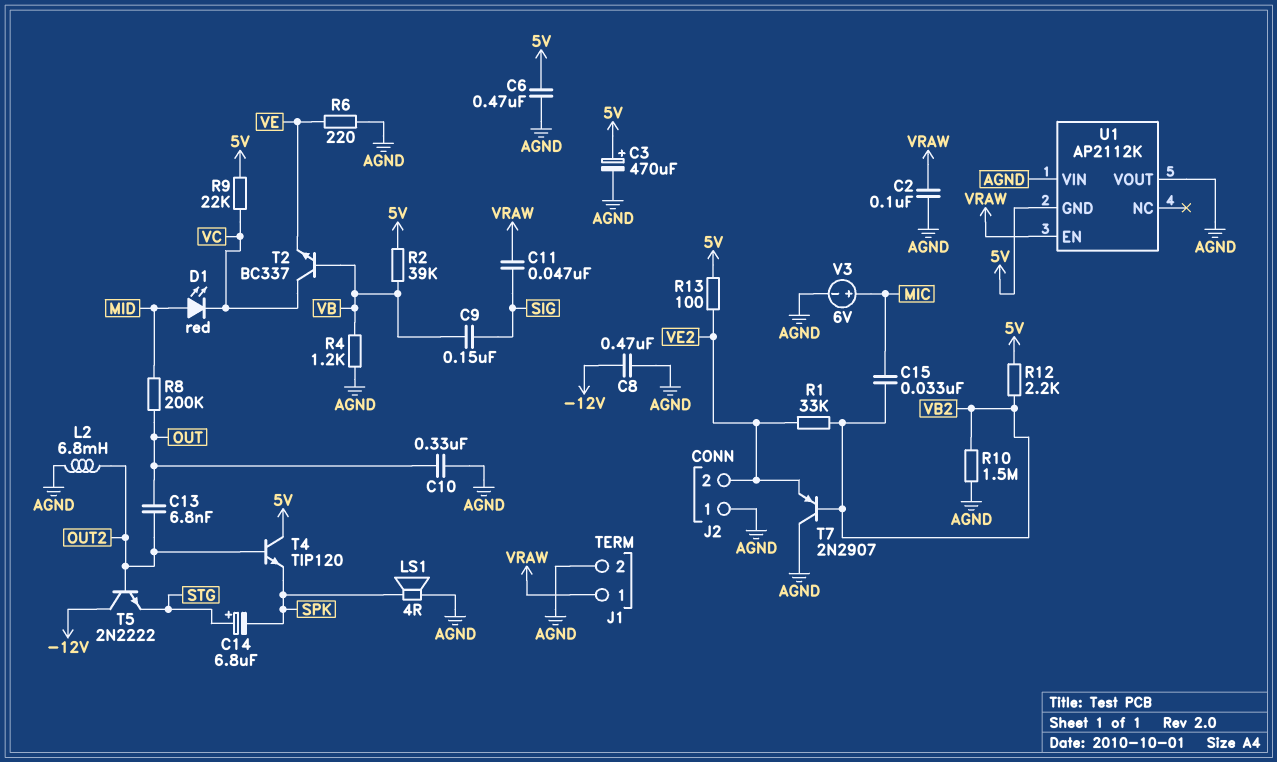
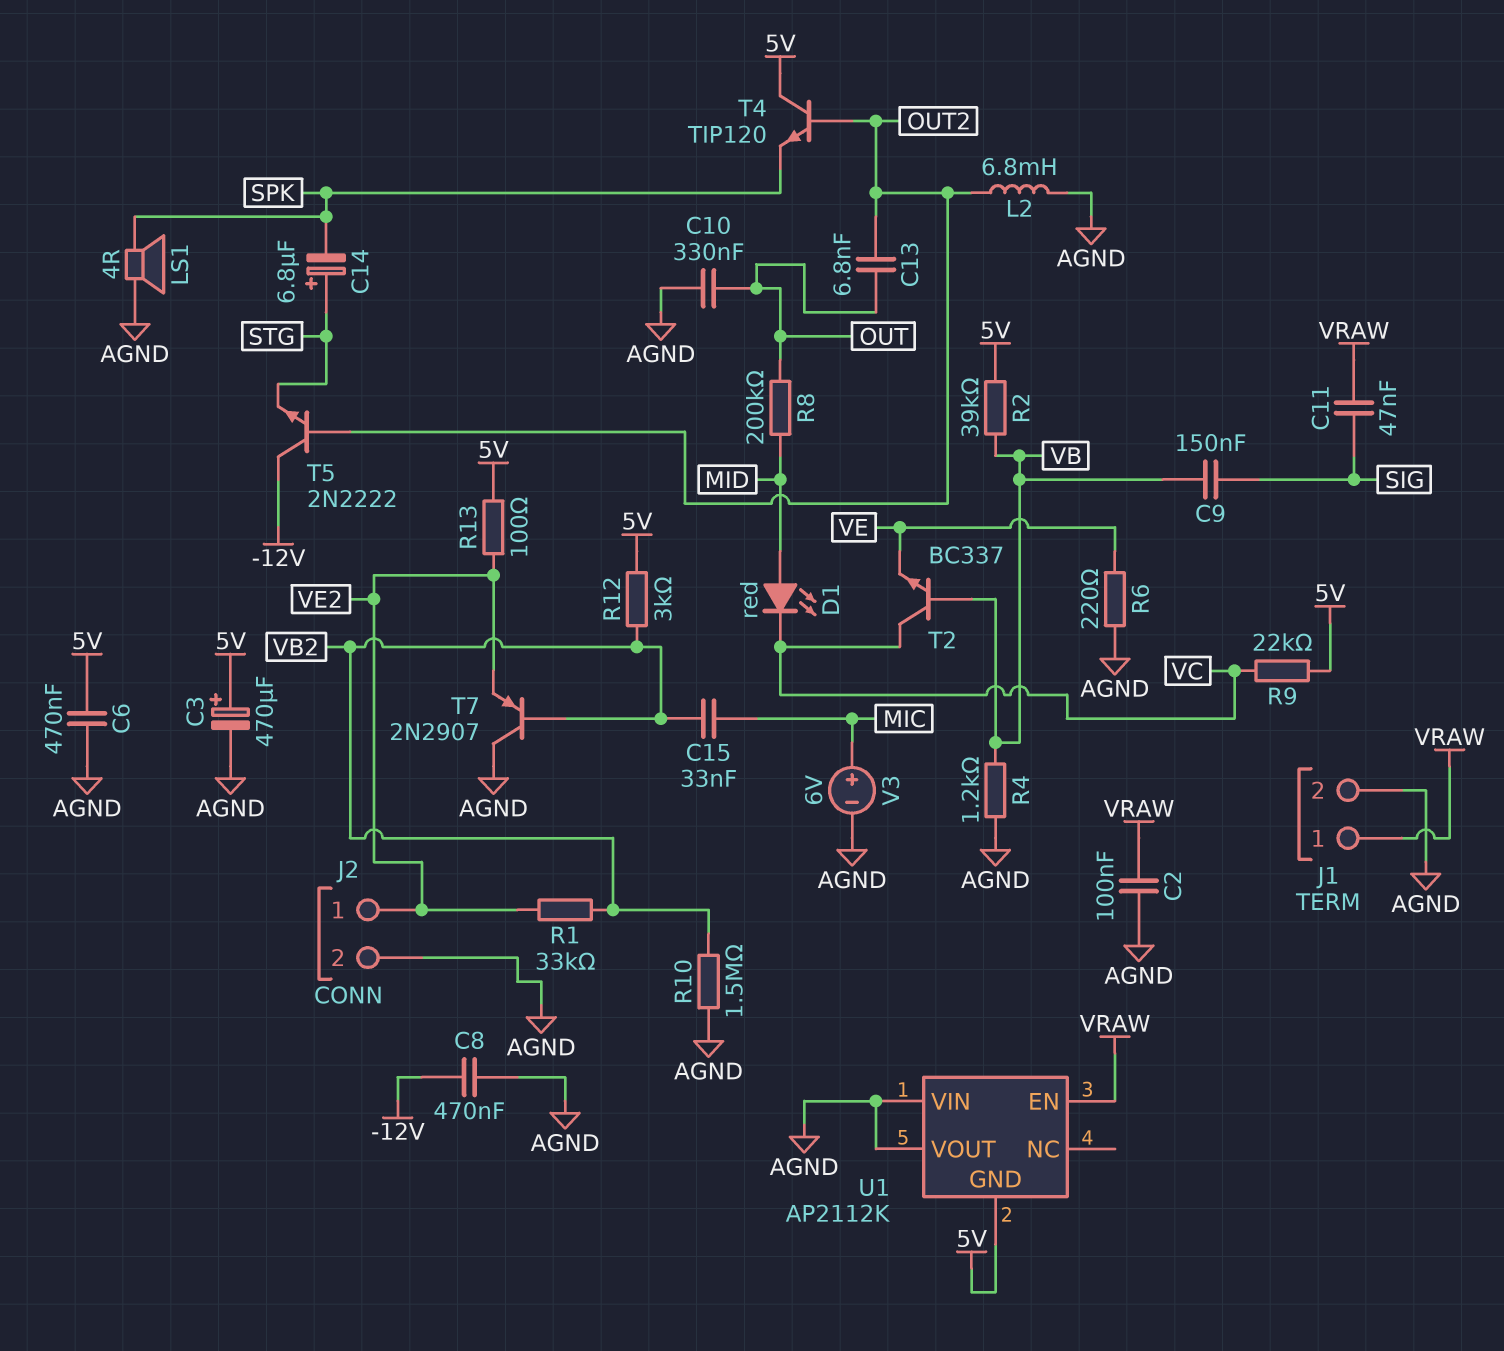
J2 pin 1: AGND -> VE2
J2 pin 2: VE2 -> AGND
R12: 2.2k (5V, VB2) -> 3k (5V, VB2)

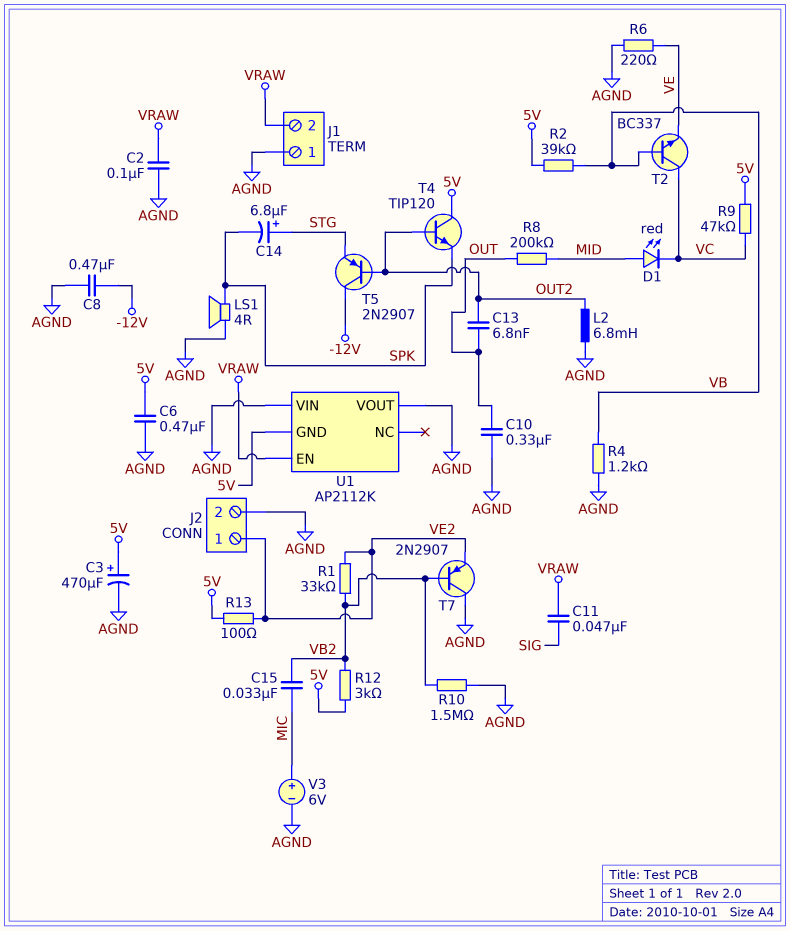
C9: 150nF (SIG, VB) -> none
J1 pin 1: VRAW -> AGND
J1 pin 2: AGND -> VRAW
R9: 22k (5V, VC) -> 47k (5V, VC)
T5: NPN 2N2222 (B OUT2, C -12V, E STG) -> PNP 2N2907 (B OUT2, C -12V, E STG)

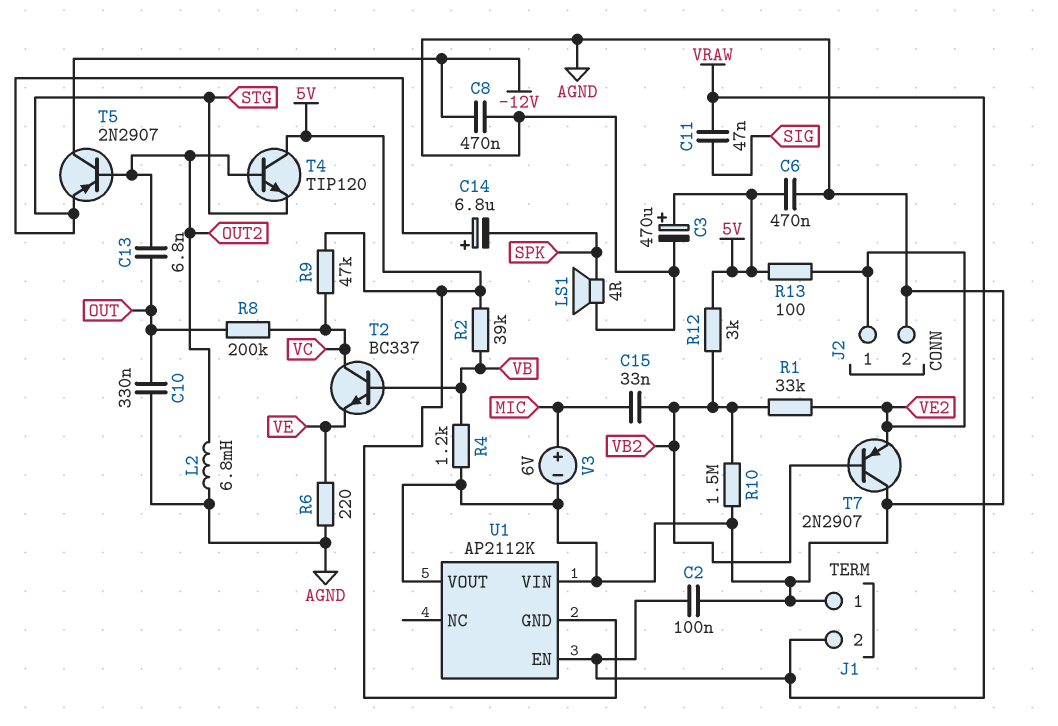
D1: LED red (A MID, K VC) -> none
R8: 200k (MID, OUT) -> 200k (OUT, VC)
T4: NPN TIP120 (B OUT2, C 5V, E SPK) -> NPN TIP120 (B OUT2, C 5V, E STG)

